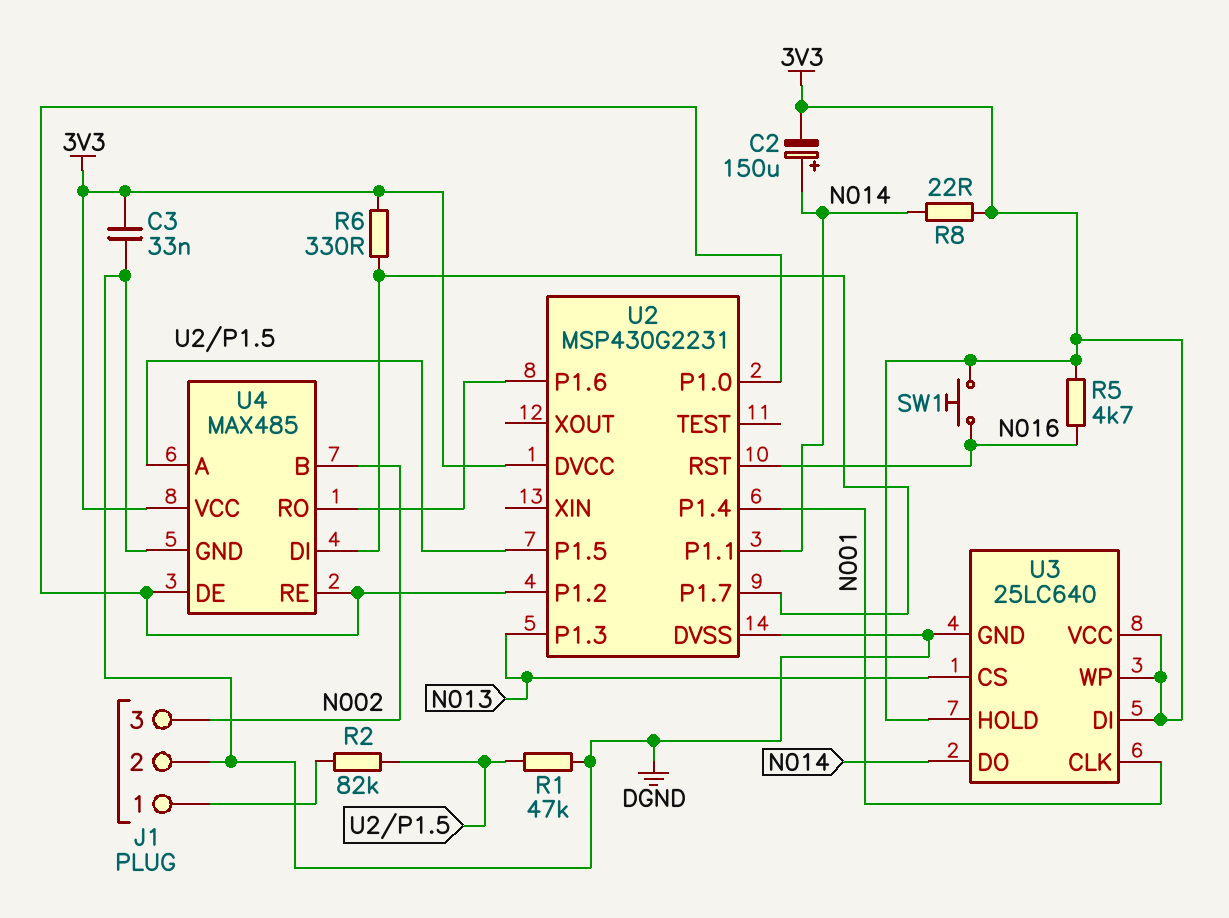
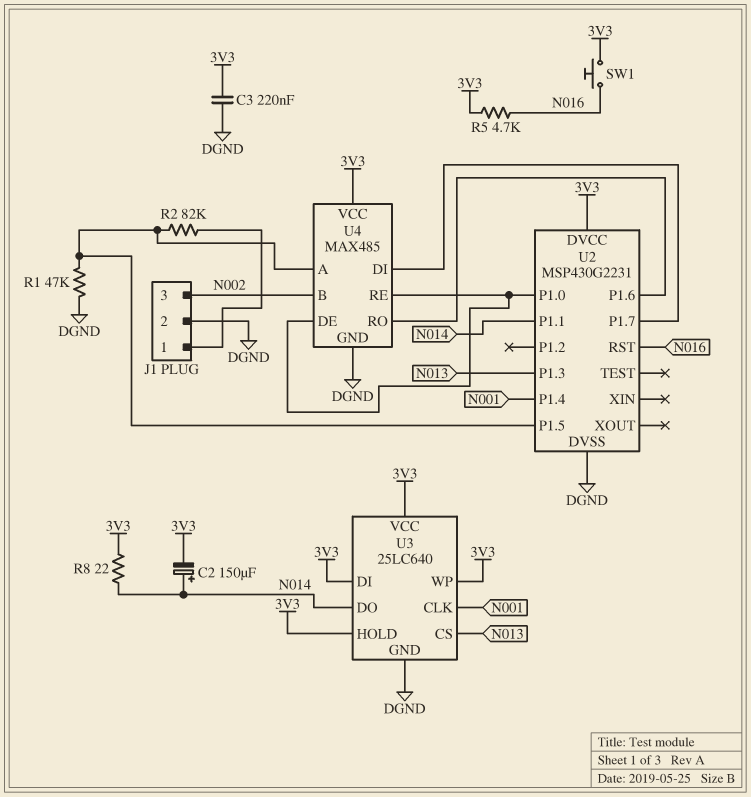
C3: 33nF (3V3, DGND) -> 220nF (3V3, DGND)
R6: 330 (3V3, U2/P1.7) -> none
U2 pin P1.2: U2/P1.0 -> none

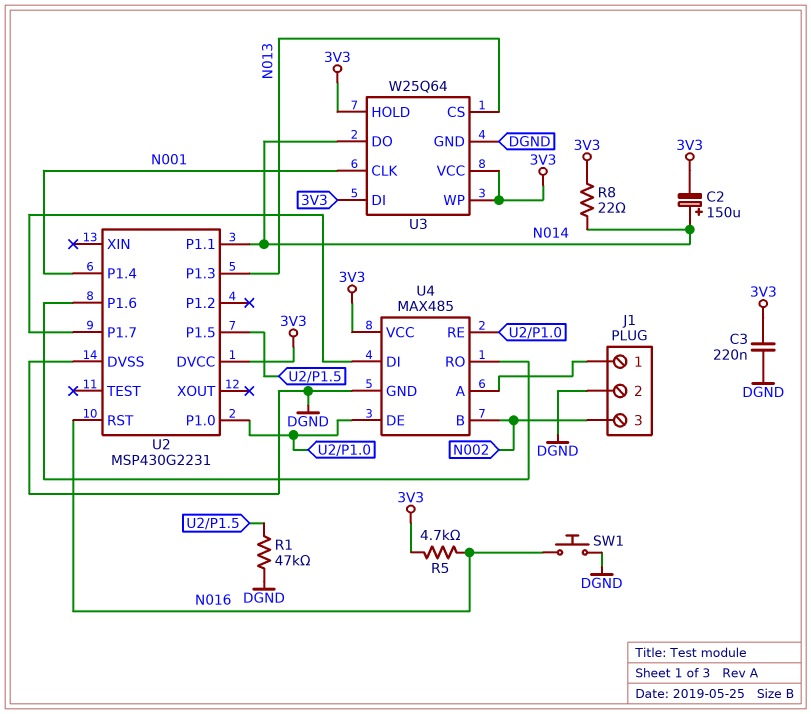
R2: 82k (J1/1, U2/P1.5) -> none
SW1: button (3V3, N016) -> button (DGND, N016)
U3: 25LC640 -> W25Q64
U4 pin A: U2/P1.5 -> J1/1

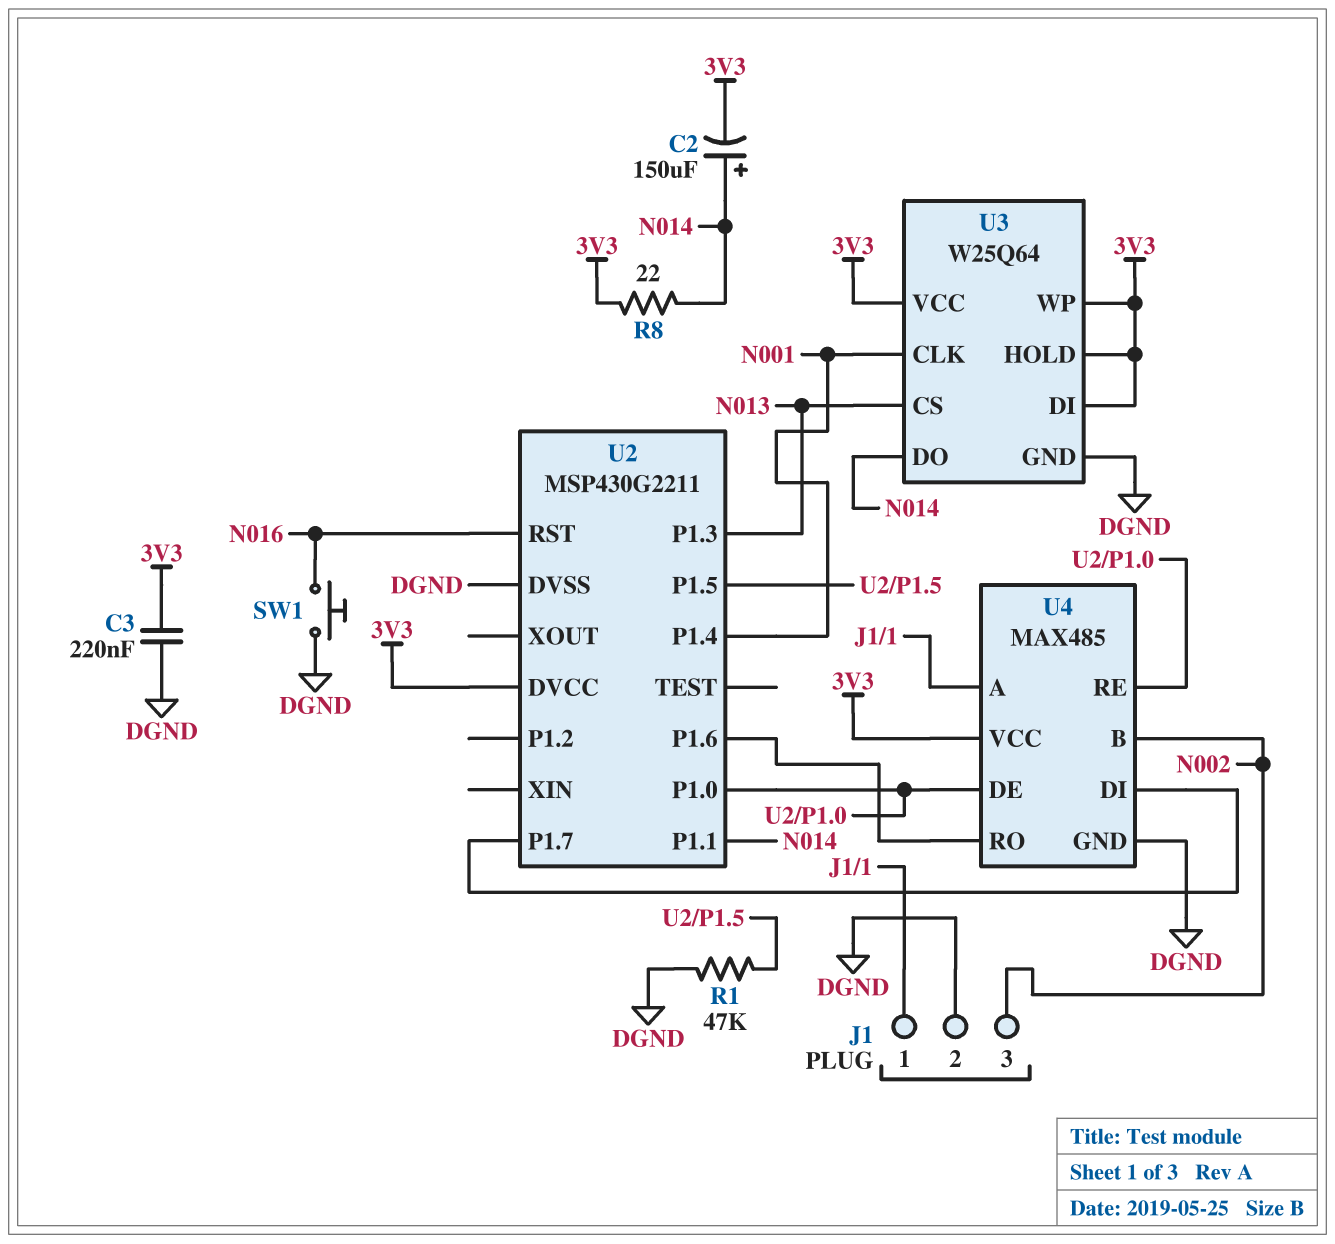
R5: 4.7k (3V3, N016) -> none
U2: MSP430G2231 -> MSP430G2211

